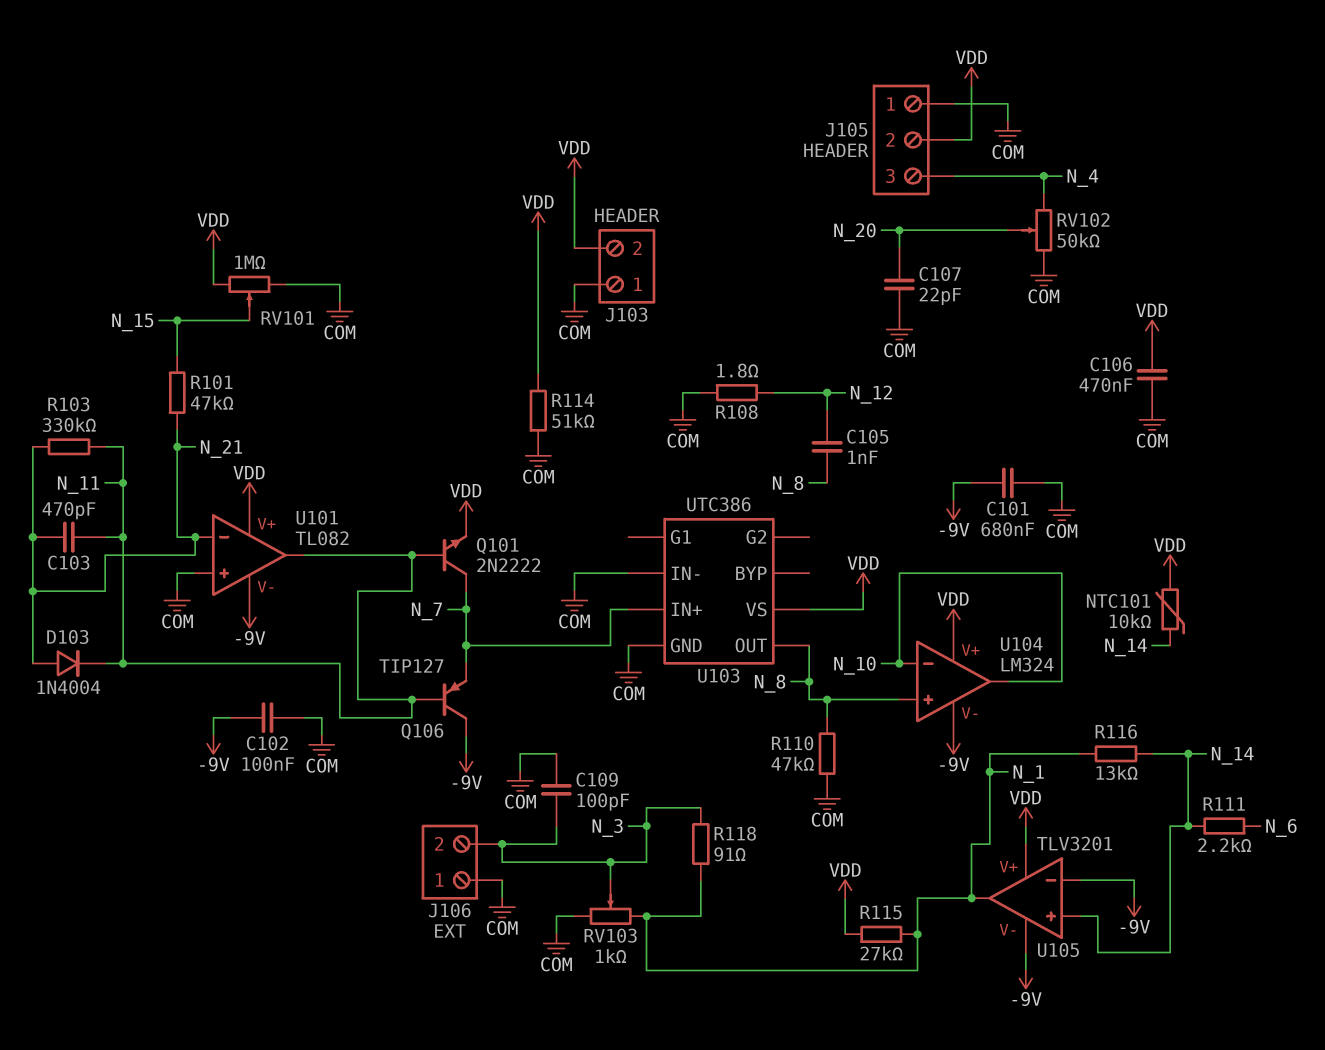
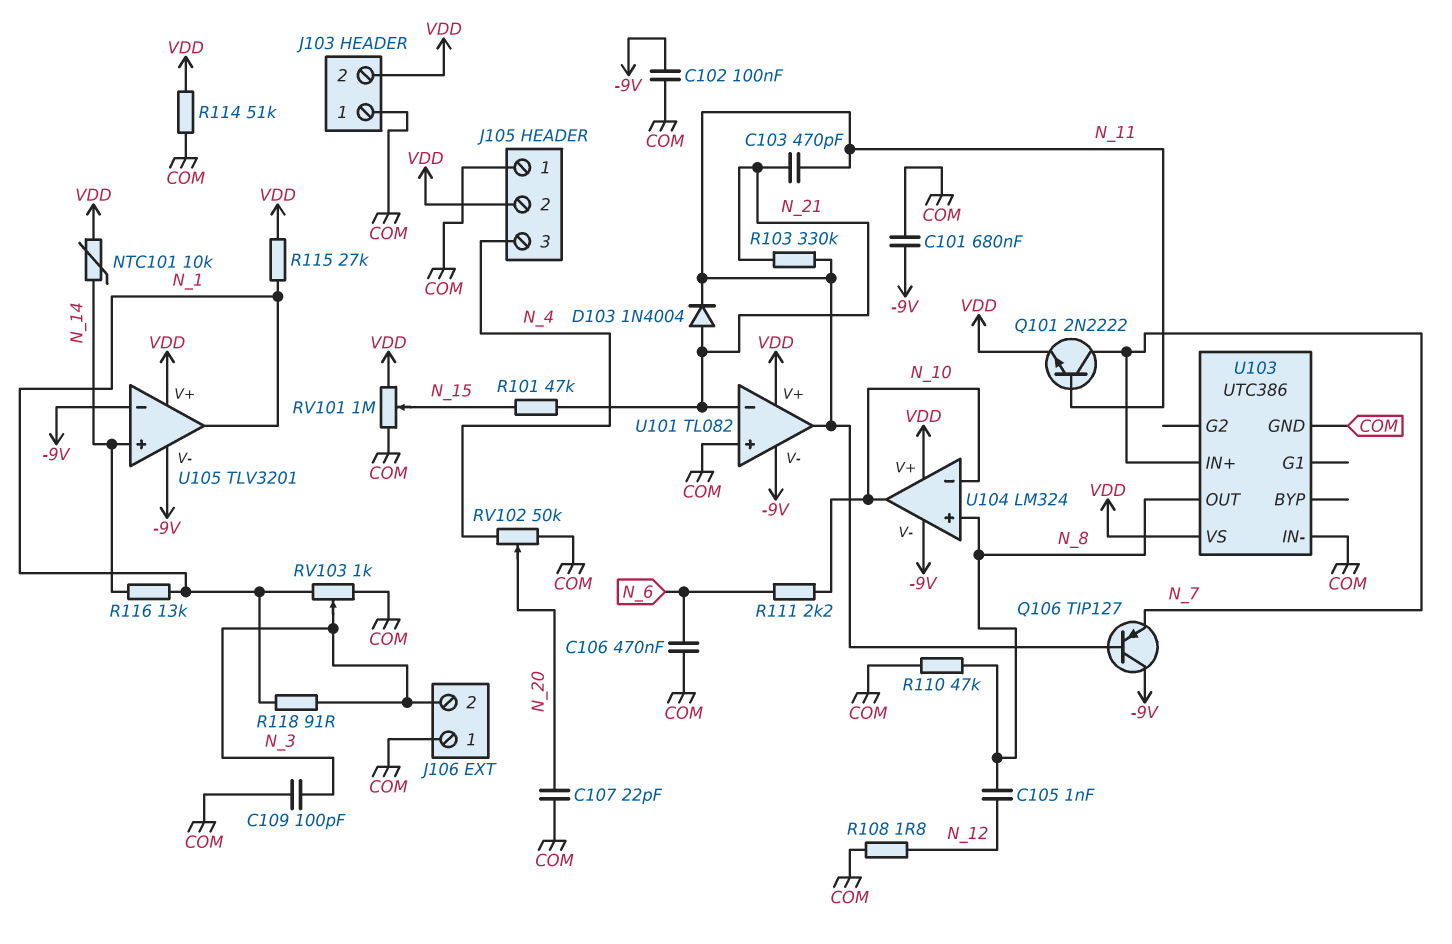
C106: 470nF (COM, VDD) -> 470nF (COM, N_6)
R111: 2.2k (N_6, N_14) -> 2.2k (N_6, N_10)

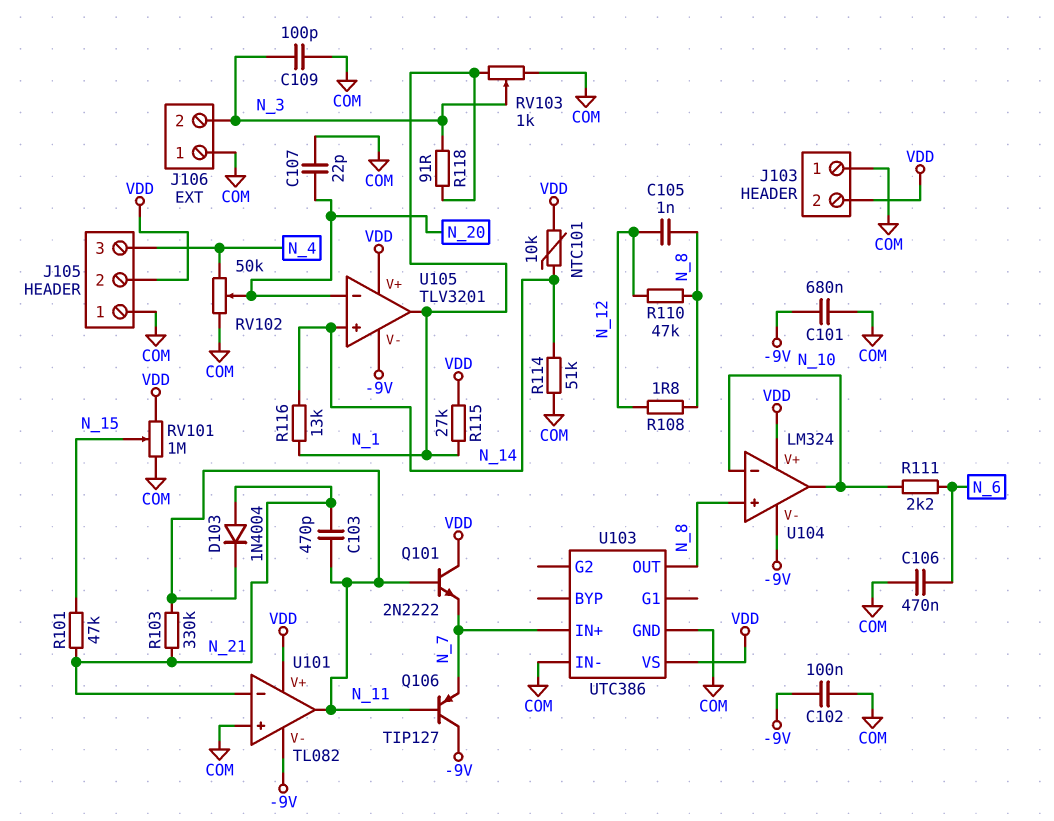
Q101: NPN 2N2222 (B N_11, C N_7, E VDD) -> NPN 2N2222 (B N_11, C VDD, E N_7)
R108: 1.8 (COM, N_12) -> 1.8 (N_8, N_12)
R110: 47k (COM, N_8) -> 47k (N_8, N_12)
R114: 51k (COM, VDD) -> 51k (COM, N_14)
U105 pin in-: -9V -> N_20

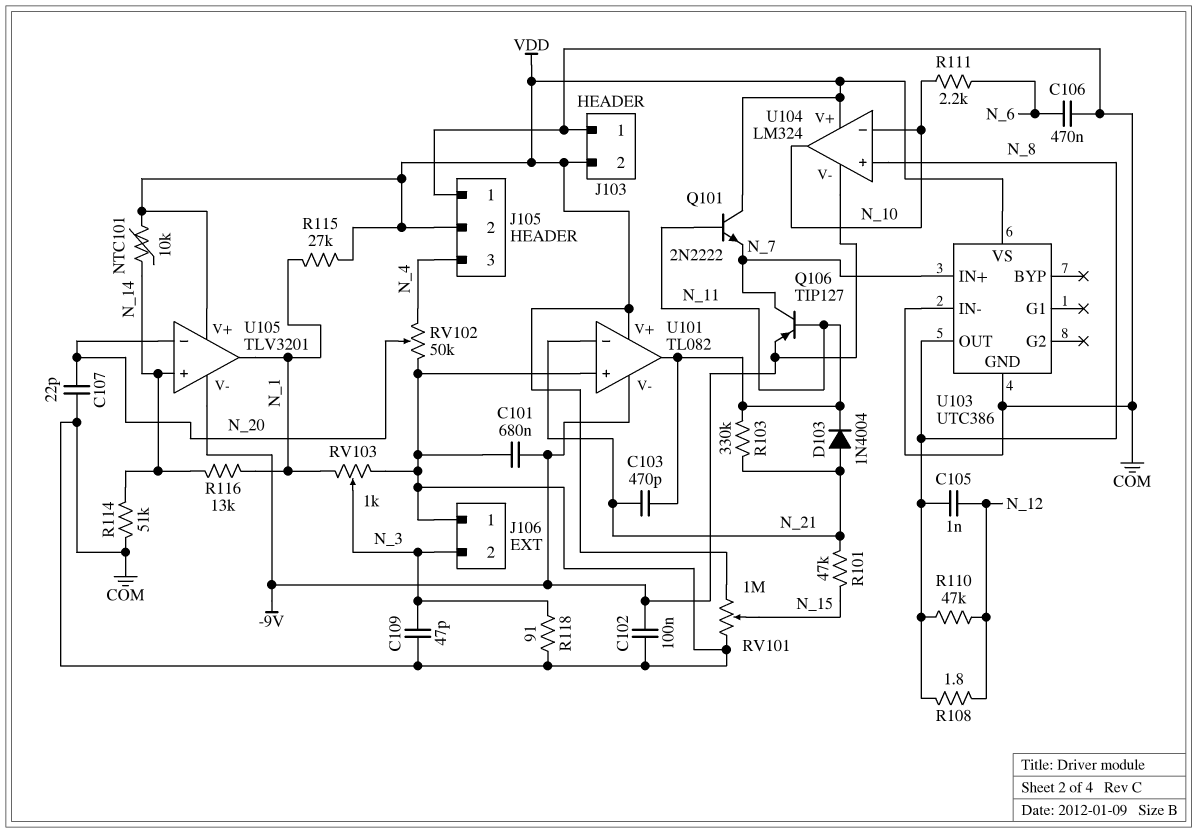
C109: 100pF (COM, N_3) -> 47pF (COM, N_3)
Q106: PNP TIP127 (B N_11, C -9V, E N_7) -> PNP TIP127 (B N_11, C N_7, E -9V)
R118: 91 (N_1, N_3) -> 91 (COM, N_3)

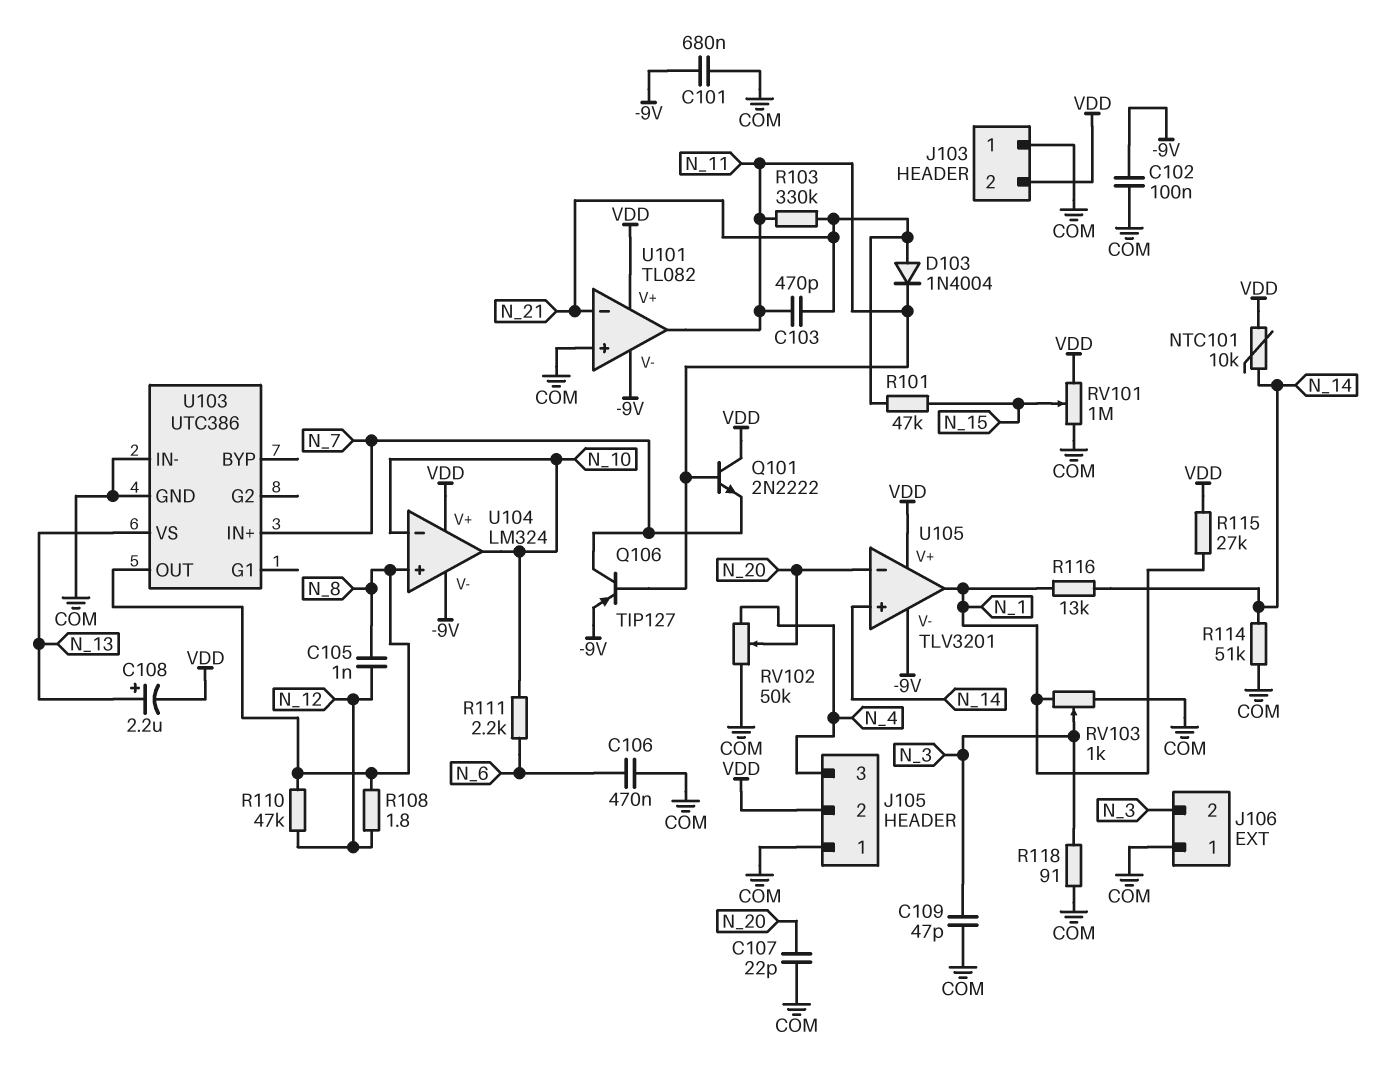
C108: none -> 2.2uF (plus N_13, minus VDD)
U103 pin VS: VDD -> N_13

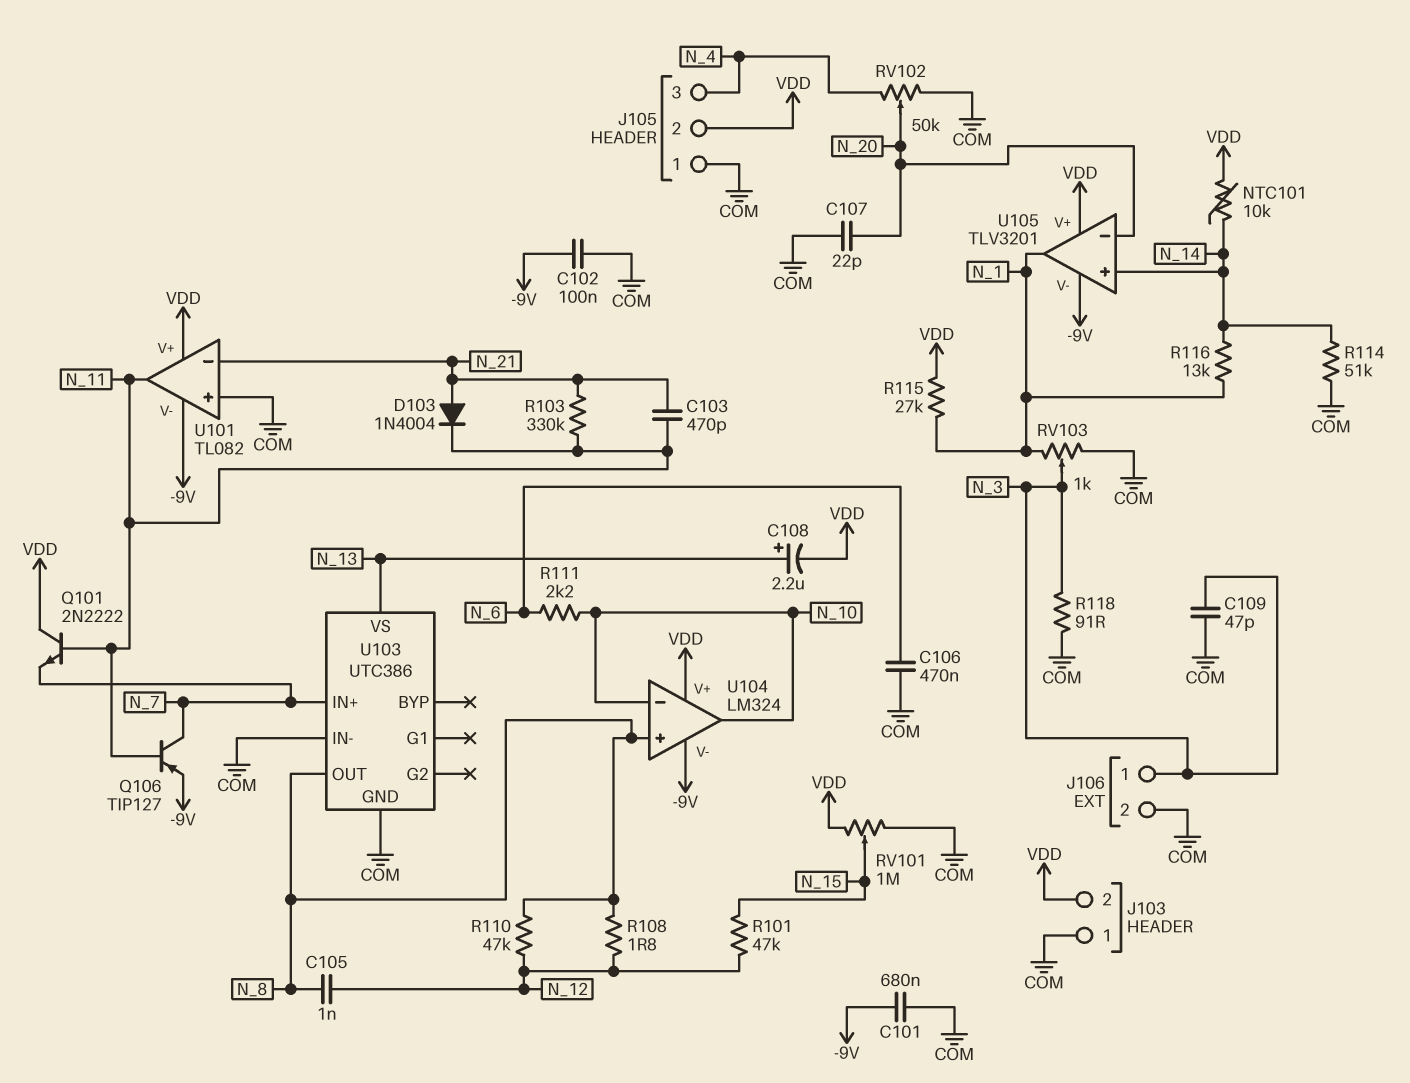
J106 pin 1: COM -> N_3
J106 pin 2: N_3 -> COM
R101: 47k (N_15, N_21) -> 47k (N_12, N_15)

